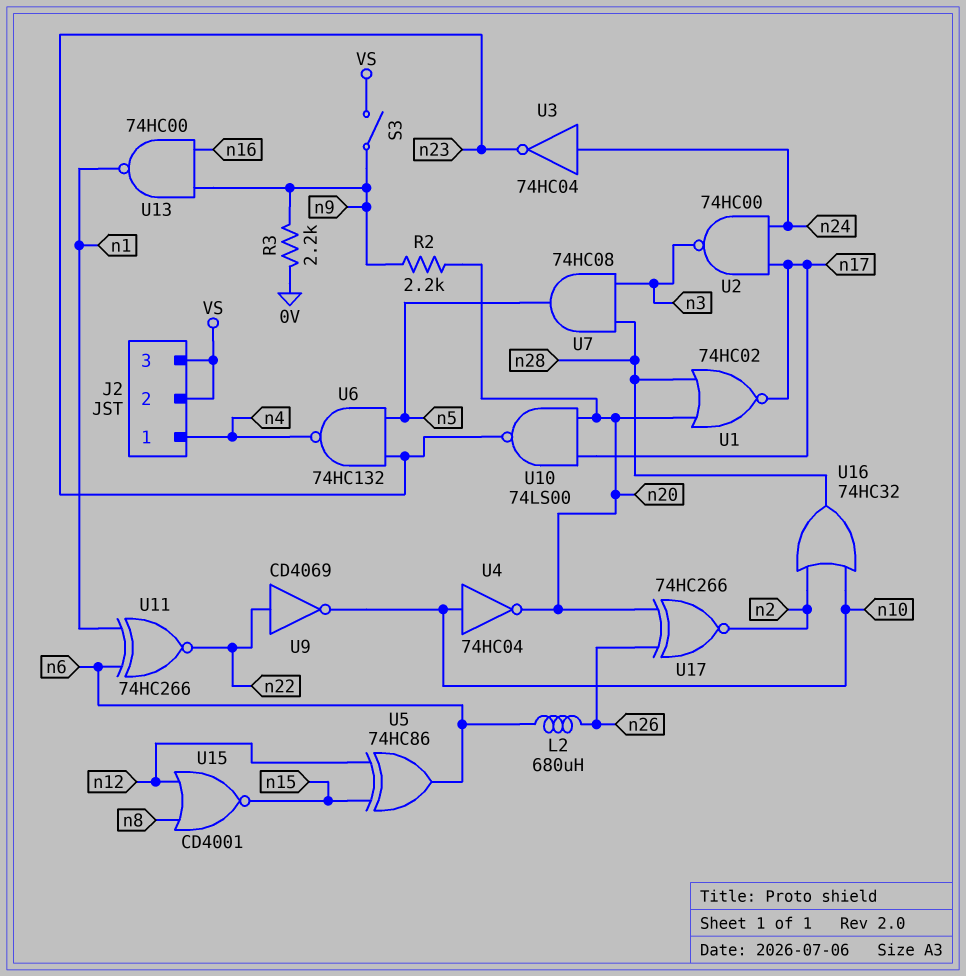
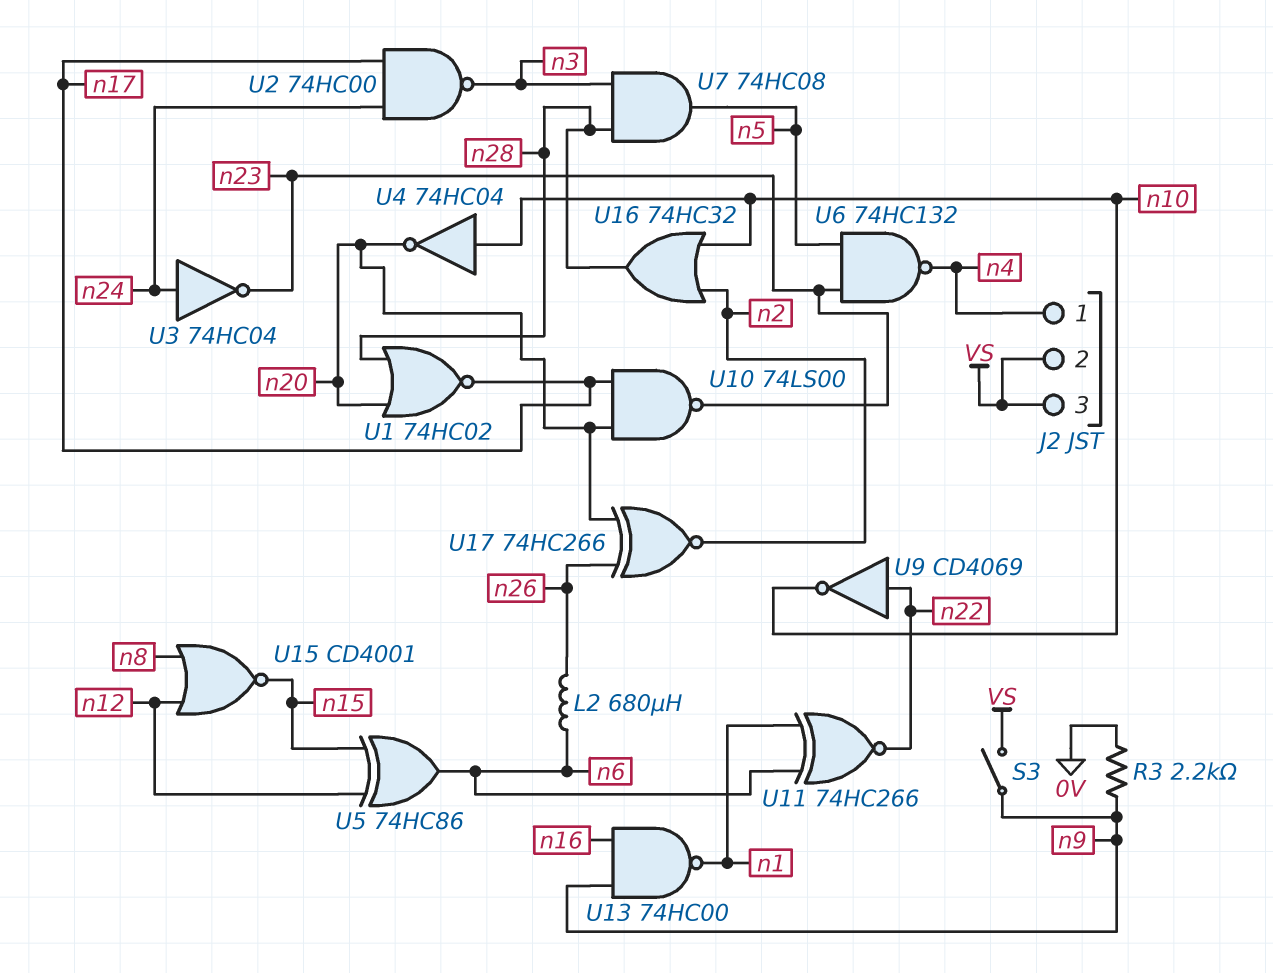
R2: 2.2k (n9, n20) -> none

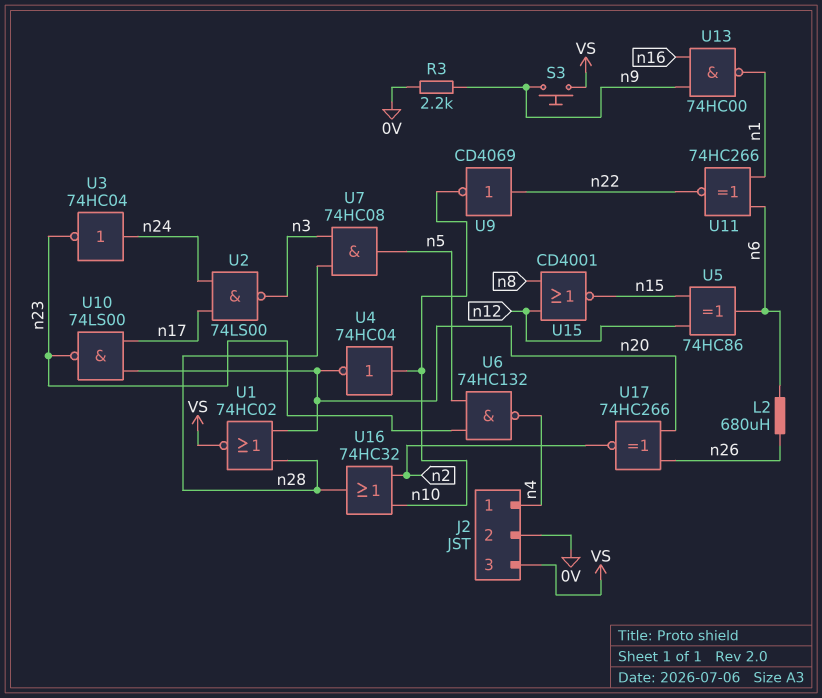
J2 pin 2: VS -> 0V
S3: switch (VS, n9) -> button (VS, n9)
U1: NOR 74HC02 (in n20, in n28, out n17) -> NOR 74HC02 (in n20, in n28, out VS)
U2: NAND 74HC00 (in n17, in n24, out n3) -> NAND 74LS00 (in n17, in n24, out n3)

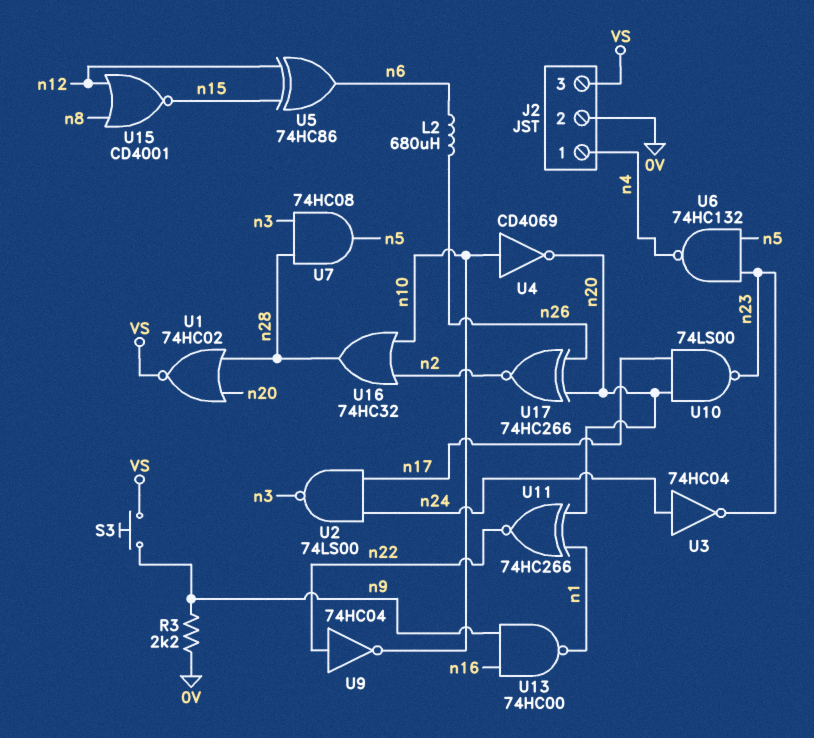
U4: NOT 74HC04 (in n10, out n20) -> NOT CD4069 (in n10, out n20)
U9: NOT CD4069 (in n22, out n10) -> NOT 74HC04 (in n22, out n10)
U11: XNOR 74HC266 (in n1, in n6, out n22) -> XNOR 74HC266 (in n1, in n20, out n22)

